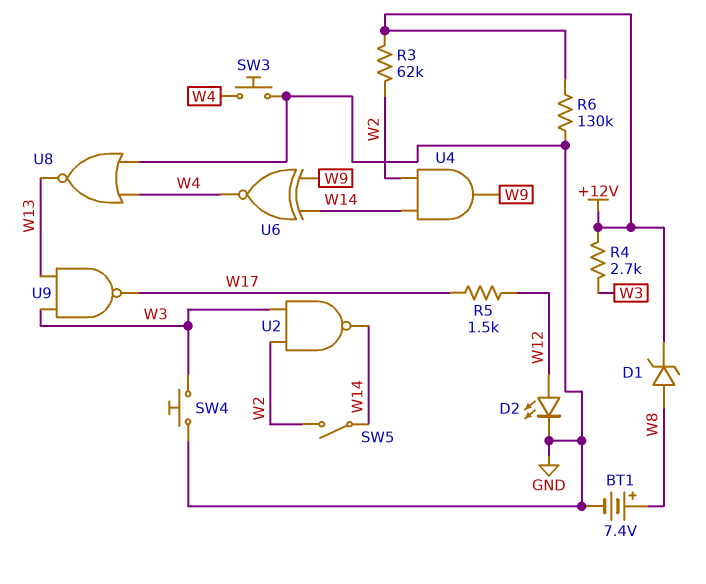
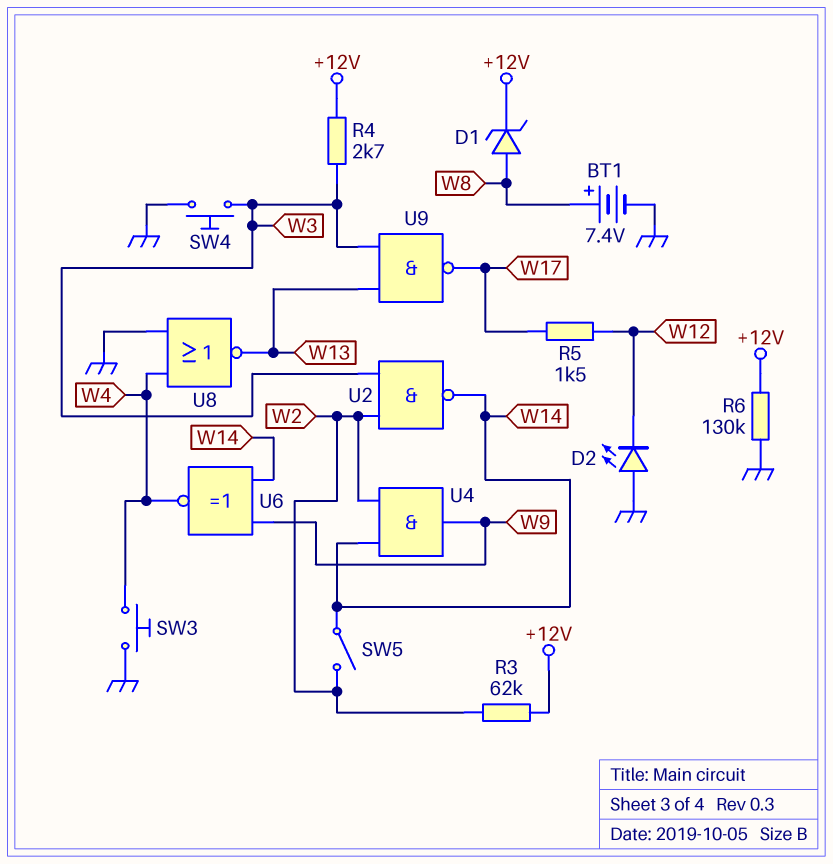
D2: LED (A W12, K GND) -> LED (A GND, K W12)

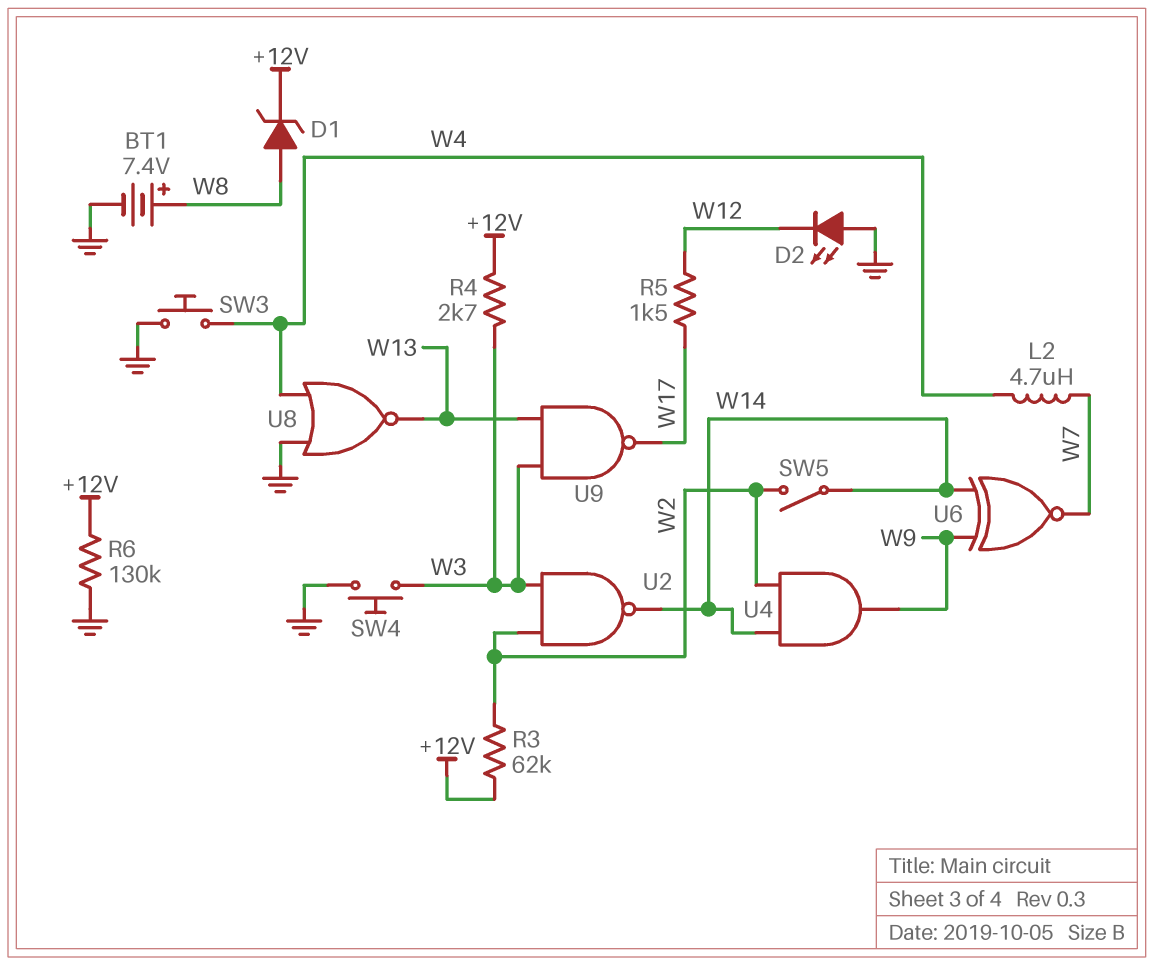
L2: none -> 4.7uH (W4, W7)
U6: XNOR (in W9, in W14, out W4) -> XNOR (in W9, in W14, out W7)

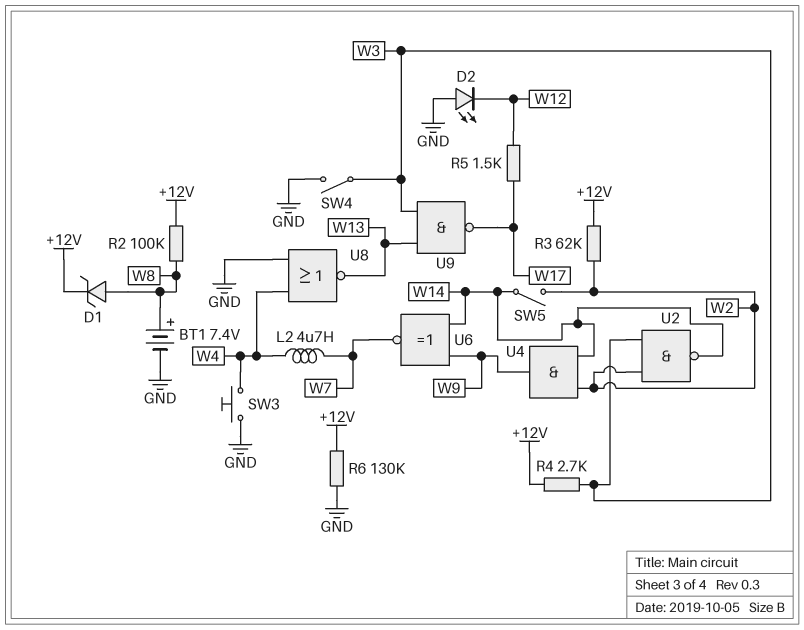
R2: none -> 100k (+12V, W8)
SW4: button (GND, W3) -> switch (GND, W3)

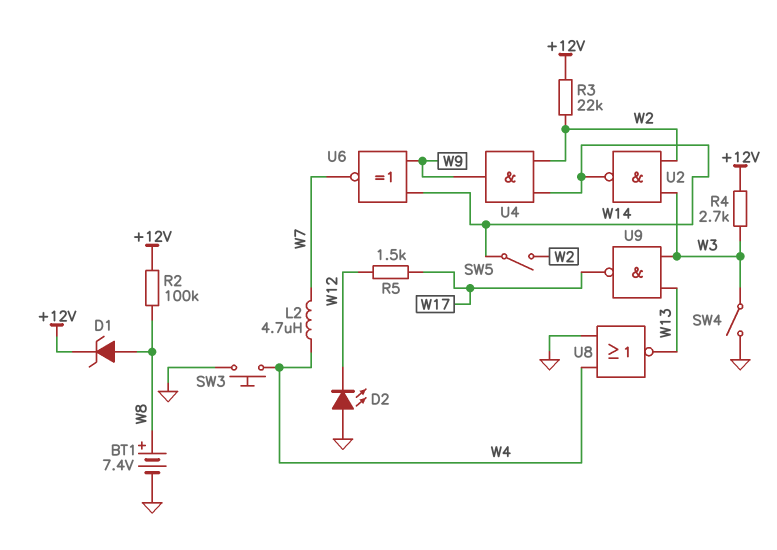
R3: 62k (+12V, W2) -> 22k (+12V, W2)
R6: 130k (+12V, GND) -> none

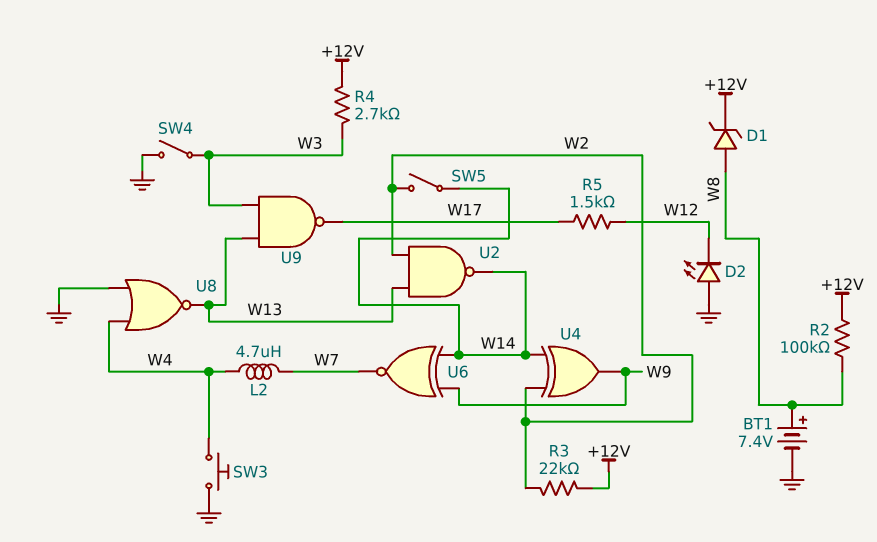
U2: NAND (in W2, in W3, out W14) -> NAND (in W2, in W13, out W14)
U4: AND (in W2, in W14, out W9) -> XOR (in W2, in W14, out W9)

